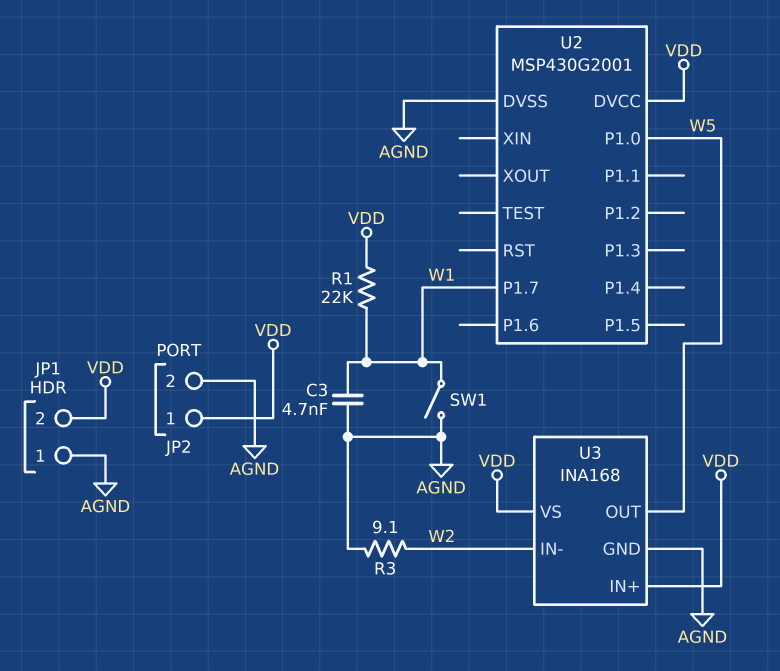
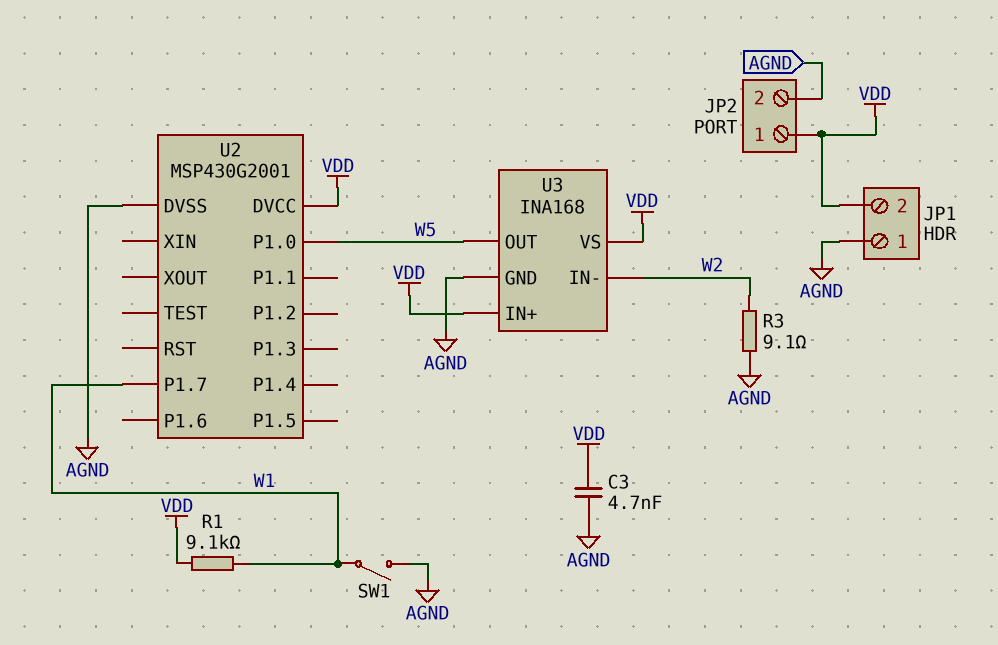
C3: 4.7nF (AGND, W1) -> 4.7nF (AGND, VDD)
R1: 22k (VDD, W1) -> 9.1k (VDD, W1)

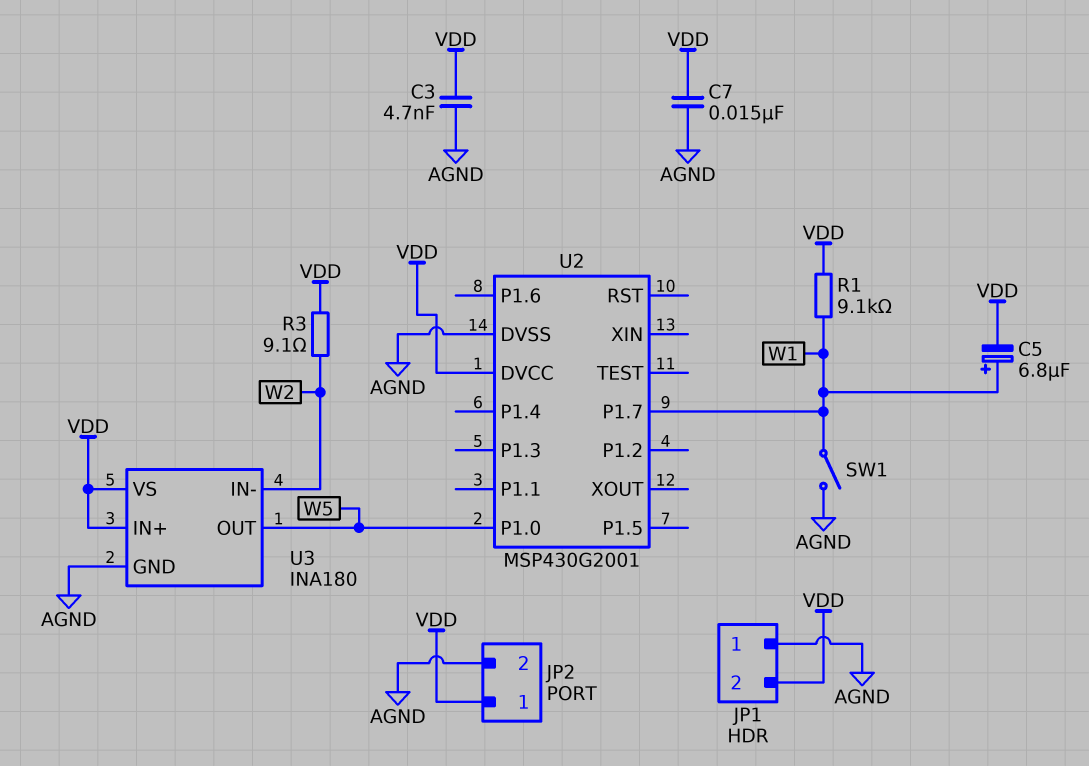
C5: none -> 6.8uF (plus W1, minus VDD)
C7: none -> 15nF (AGND, VDD)
R3: 9.1 (AGND, W2) -> 9.1 (VDD, W2)
U3: INA168 -> INA180

